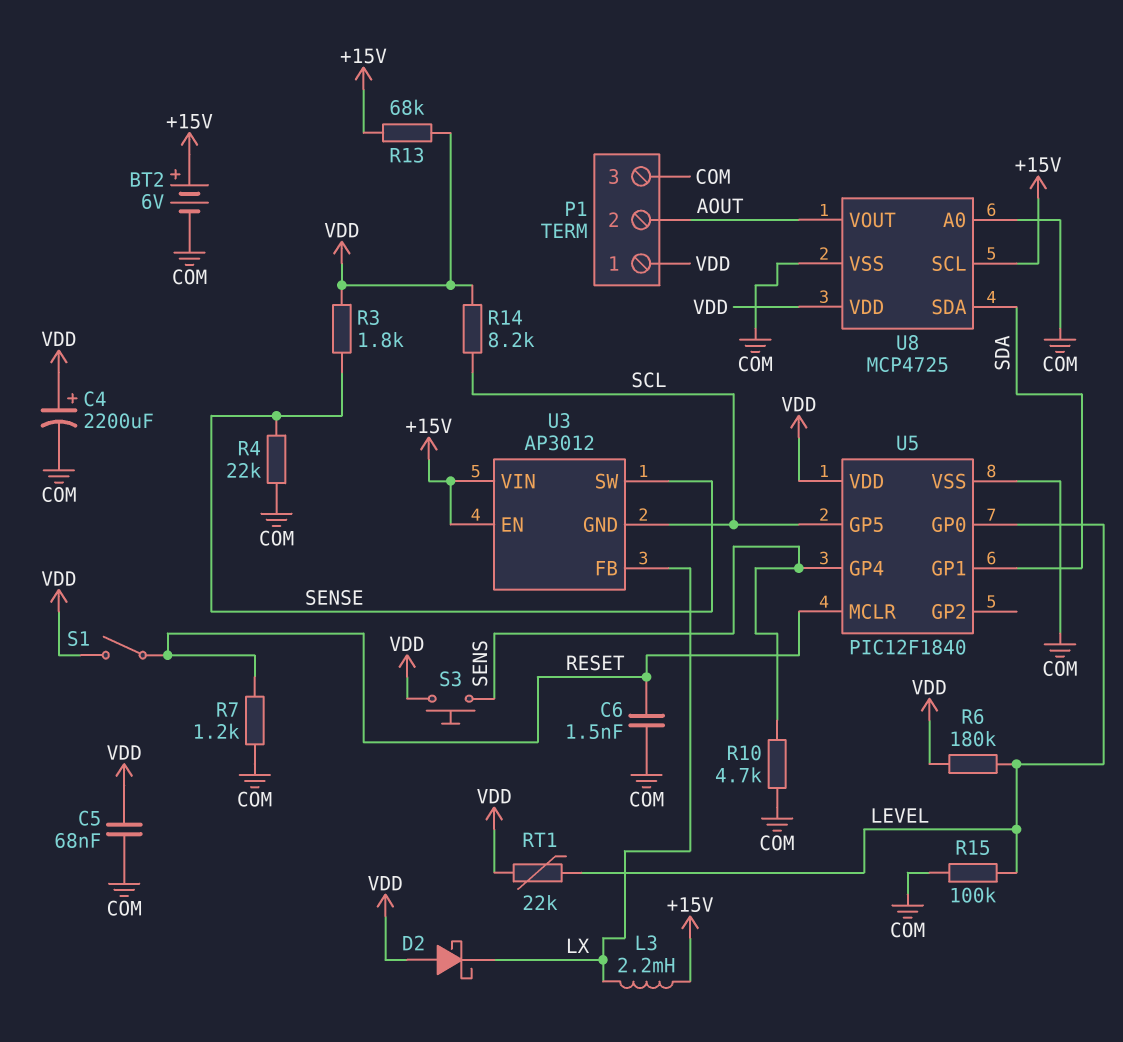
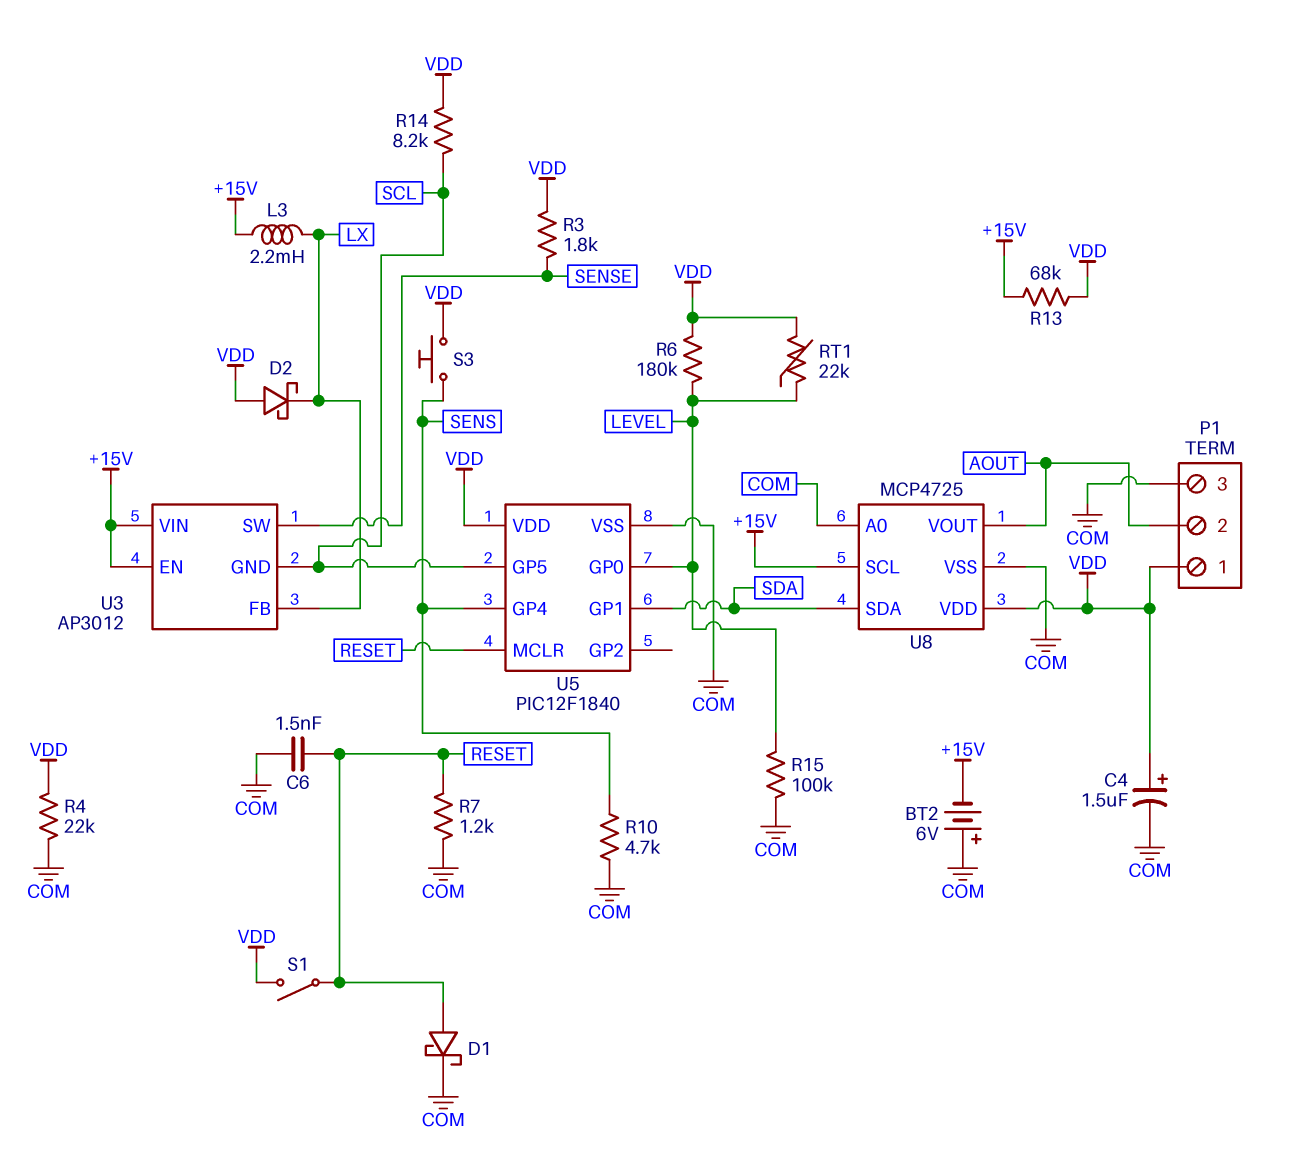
BT2: 6V (plus +15V, minus COM) -> 6V (plus COM, minus +15V)
C4: 2200uF (plus VDD, minus COM) -> 1.5uF (plus VDD, minus COM)
C5: 68nF (COM, VDD) -> none
D1: none -> schottky (A RESET, K COM)
R4: 22k (COM, SENSE) -> 22k (COM, VDD)

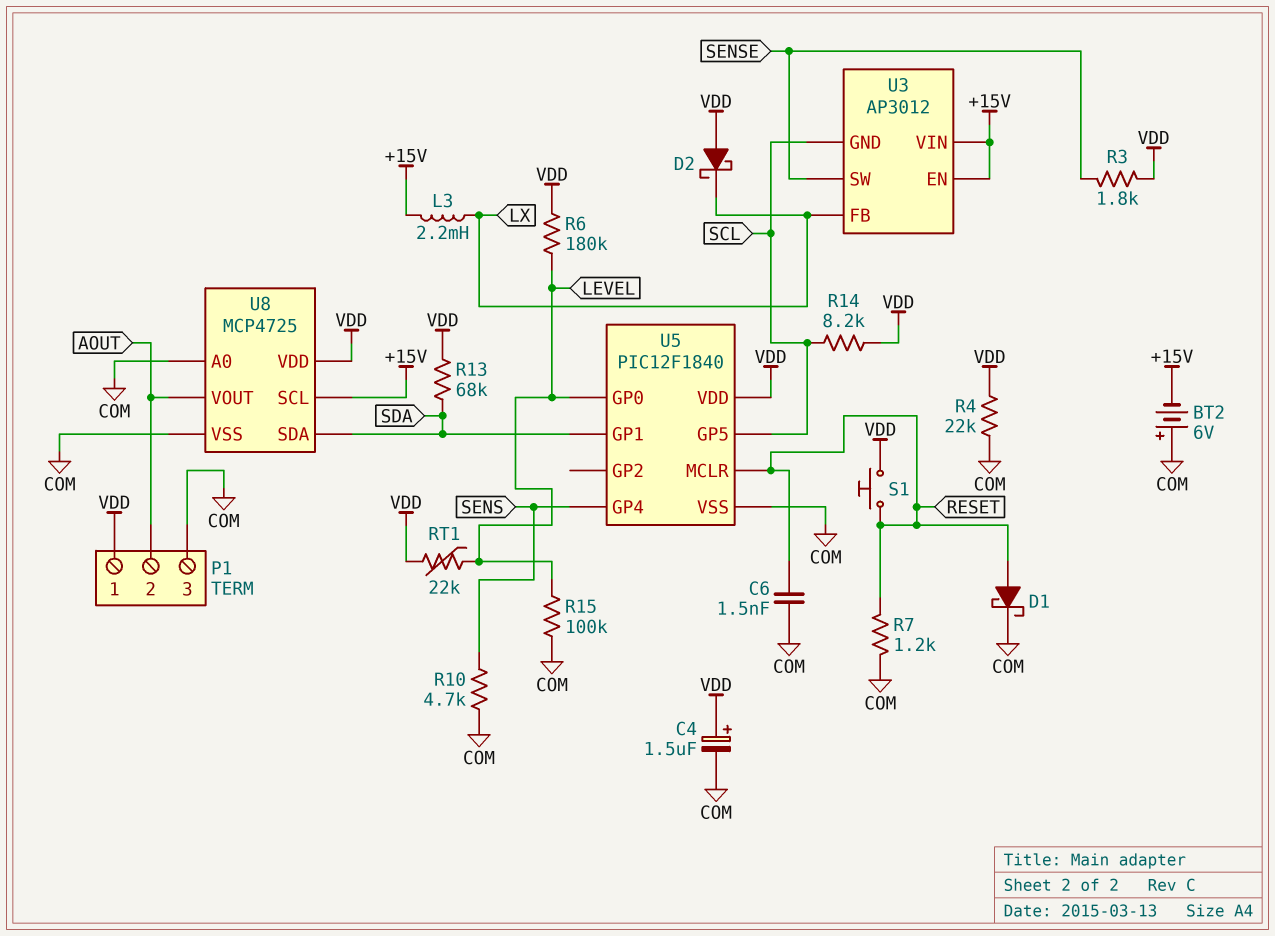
R13: 68k (+15V, VDD) -> 68k (SDA, VDD)
S1: switch (RESET, VDD) -> button (RESET, VDD)
S3: button (SENS, VDD) -> none

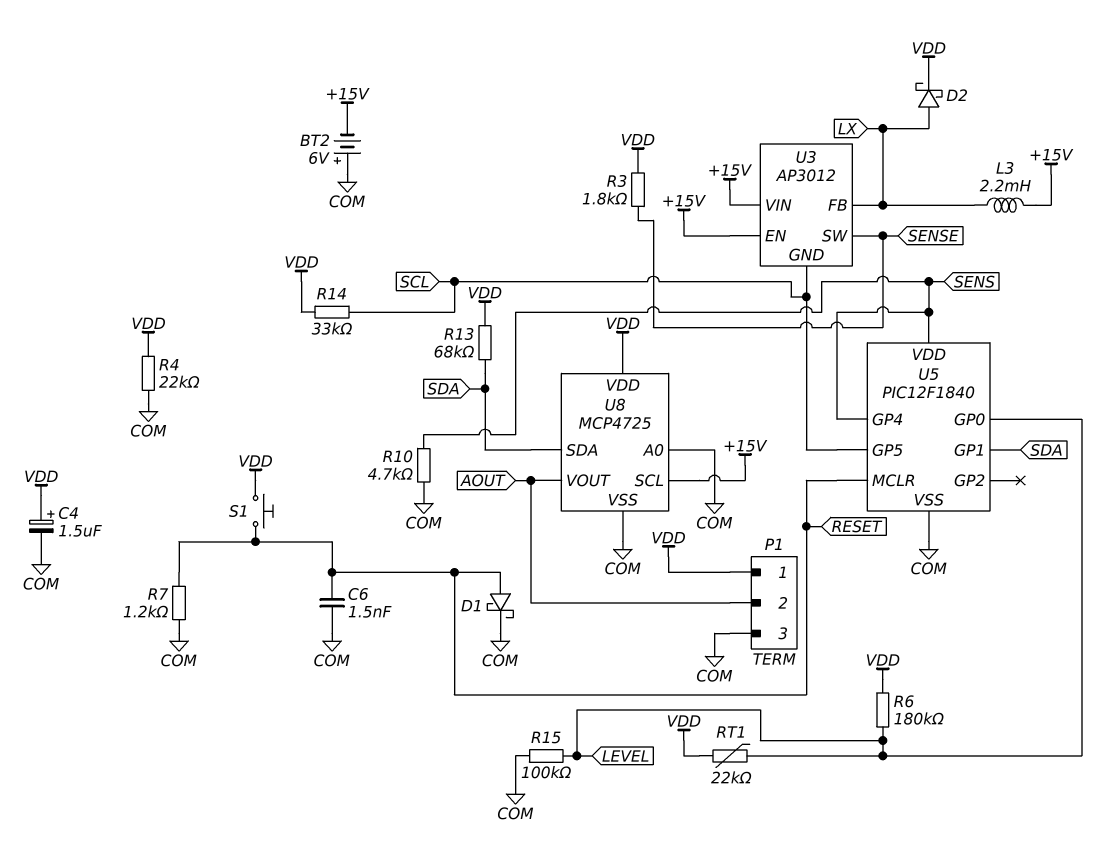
D2: schottky (A VDD, K LX) -> schottky (A LX, K VDD)
R14: 8.2k (SCL, VDD) -> 33k (SCL, VDD)
U5 pin VDD: VDD -> SENS

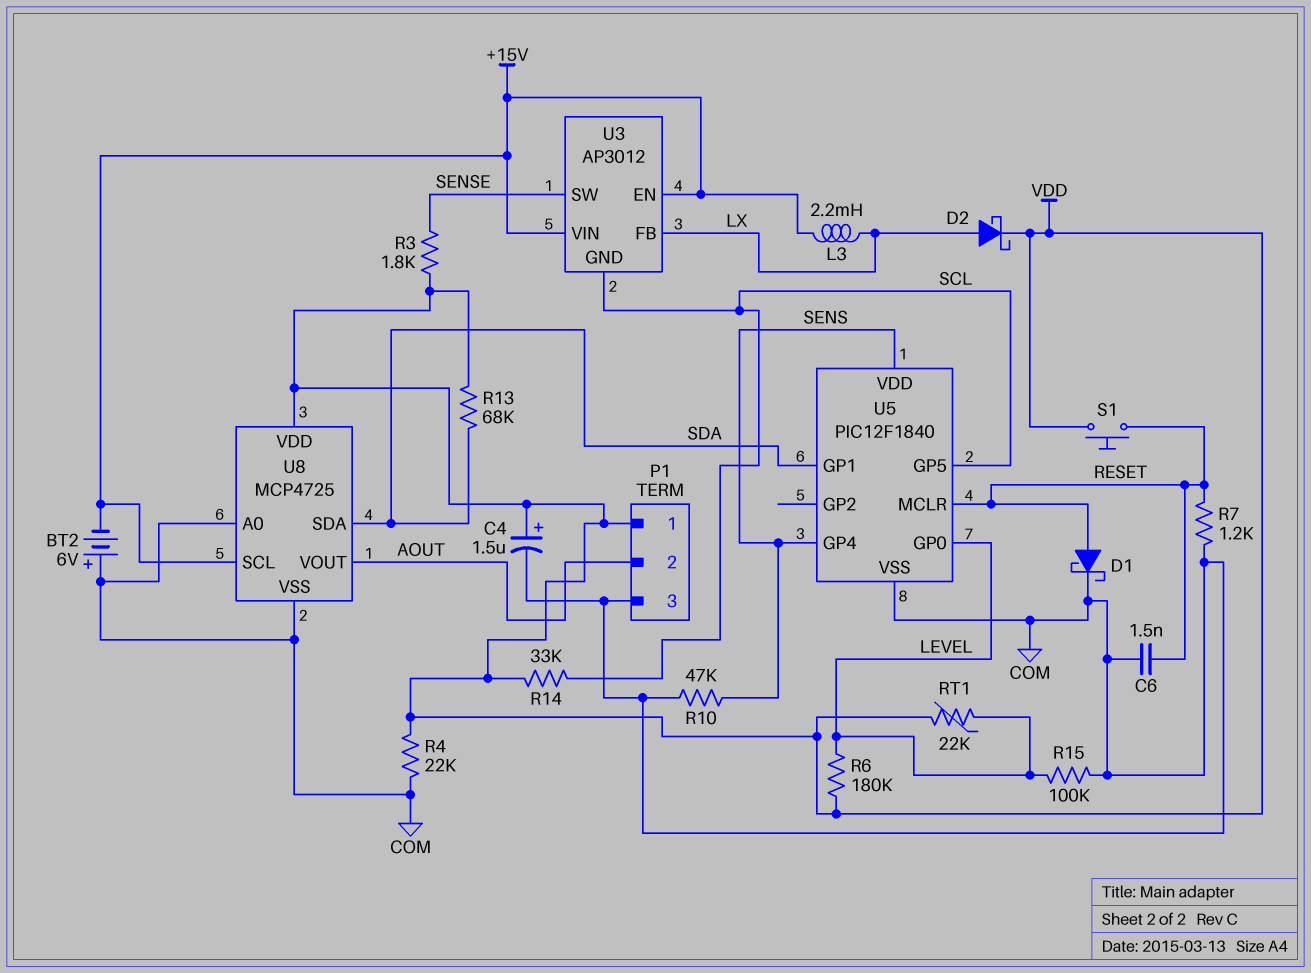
R10: 4.7k (COM, SENS) -> 47k (COM, SENS)

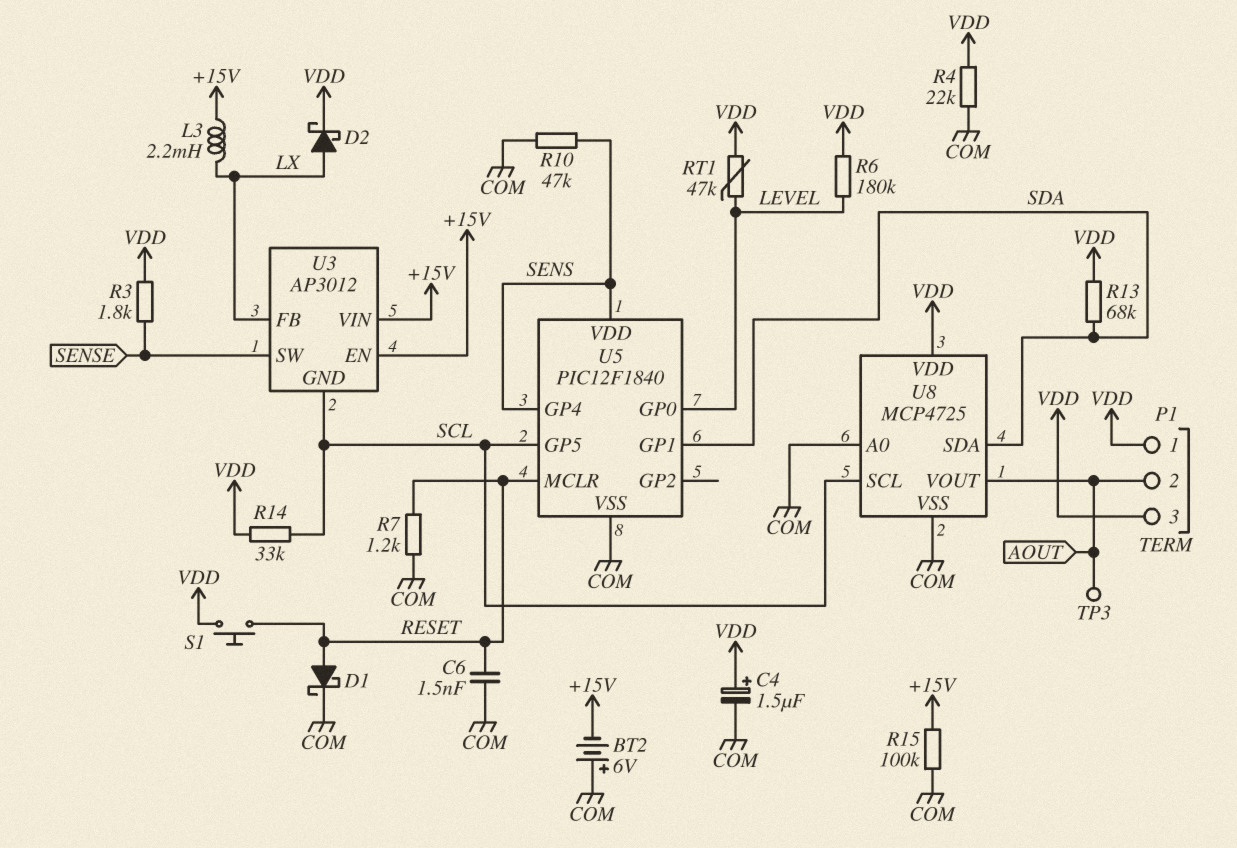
P1 pin 3: COM -> VDD
R15: 100k (COM, LEVEL) -> 100k (+15V, COM)
RT1: 22k (LEVEL, VDD) -> 47k (LEVEL, VDD)
TP3: none -> test point (AOUT)
U8 pin SCL: +15V -> SCL

